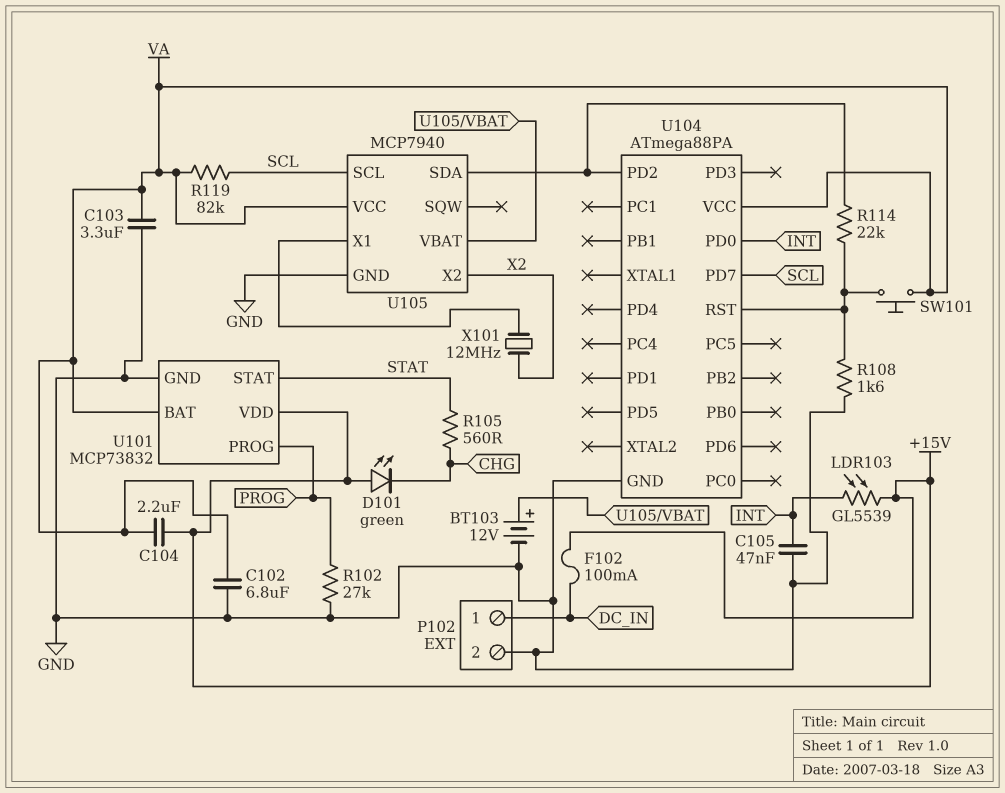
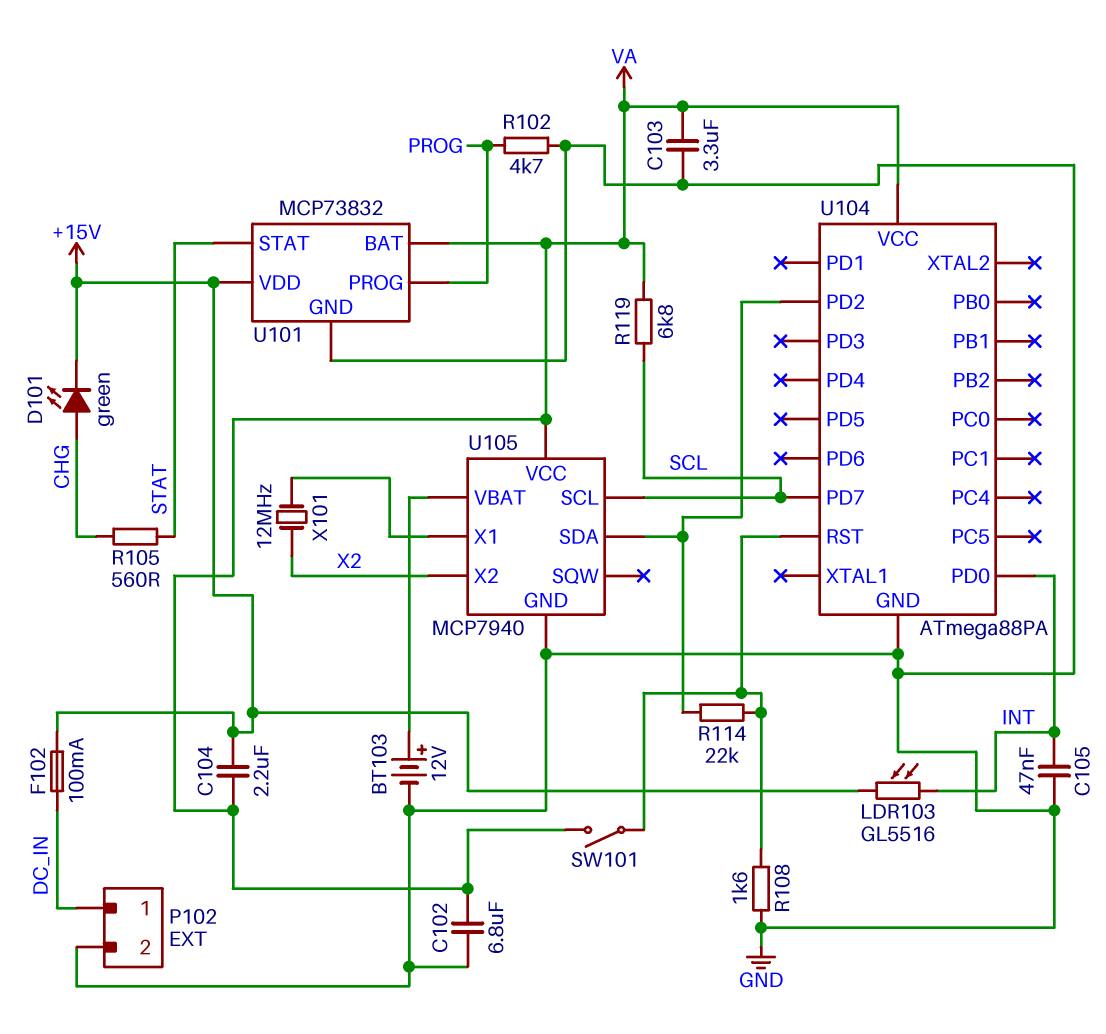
D101: LED green (A +15V, K CHG) -> LED green (A CHG, K +15V)
LDR103: GL5539 (+15V, INT) -> GL5516 (+15V, INT)
R102: 27k (GND, PROG) -> 4.7k (GND, PROG)
R119: 82k (SCL, VA) -> 6.8k (SCL, VA)
SW101: button (U104/RST, VA) -> switch (U104/RST, VA)

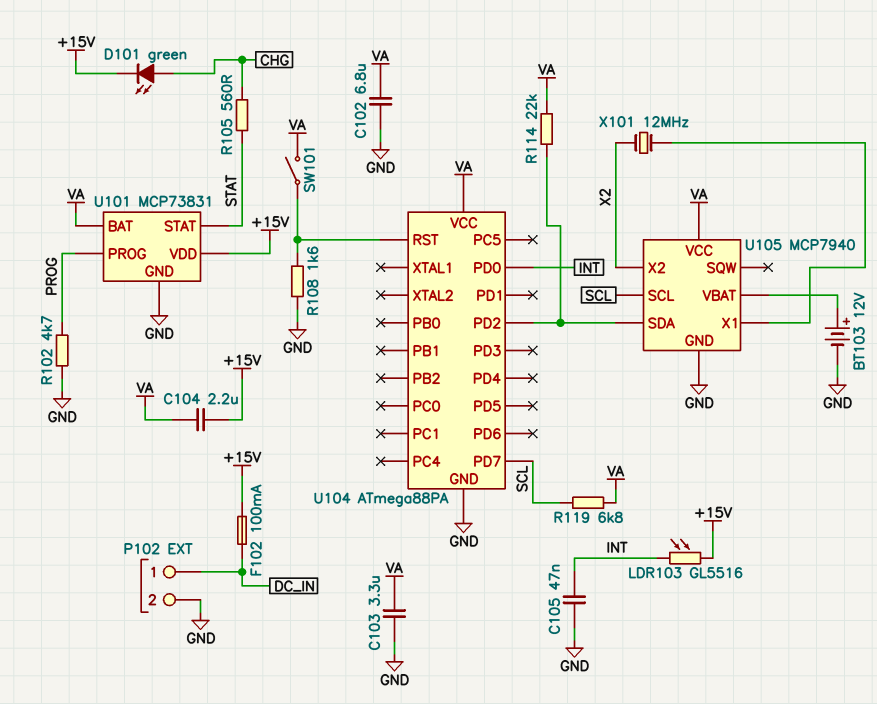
R114: 22k (U104/PD2, U104/RST) -> 22k (U104/PD2, VA)
U101: MCP73832 -> MCP73831

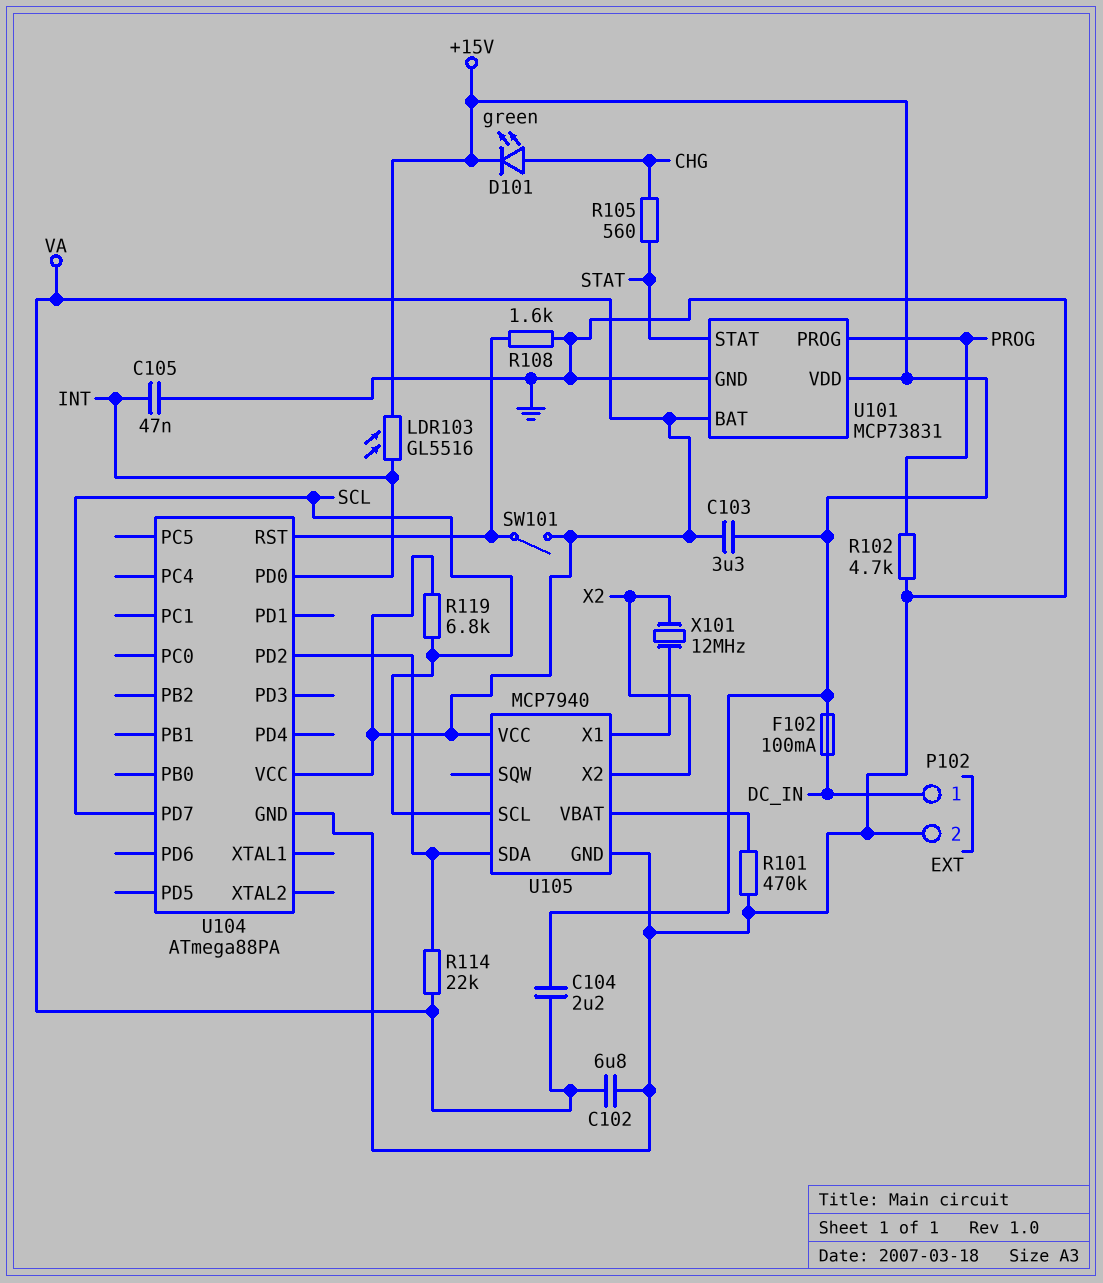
BT103: 12V (plus U105/VBAT, minus GND) -> none
C103: 3.3uF (GND, VA) -> 3.3uF (+15V, VA)
R101: none -> 470k (GND, U105/VBAT)

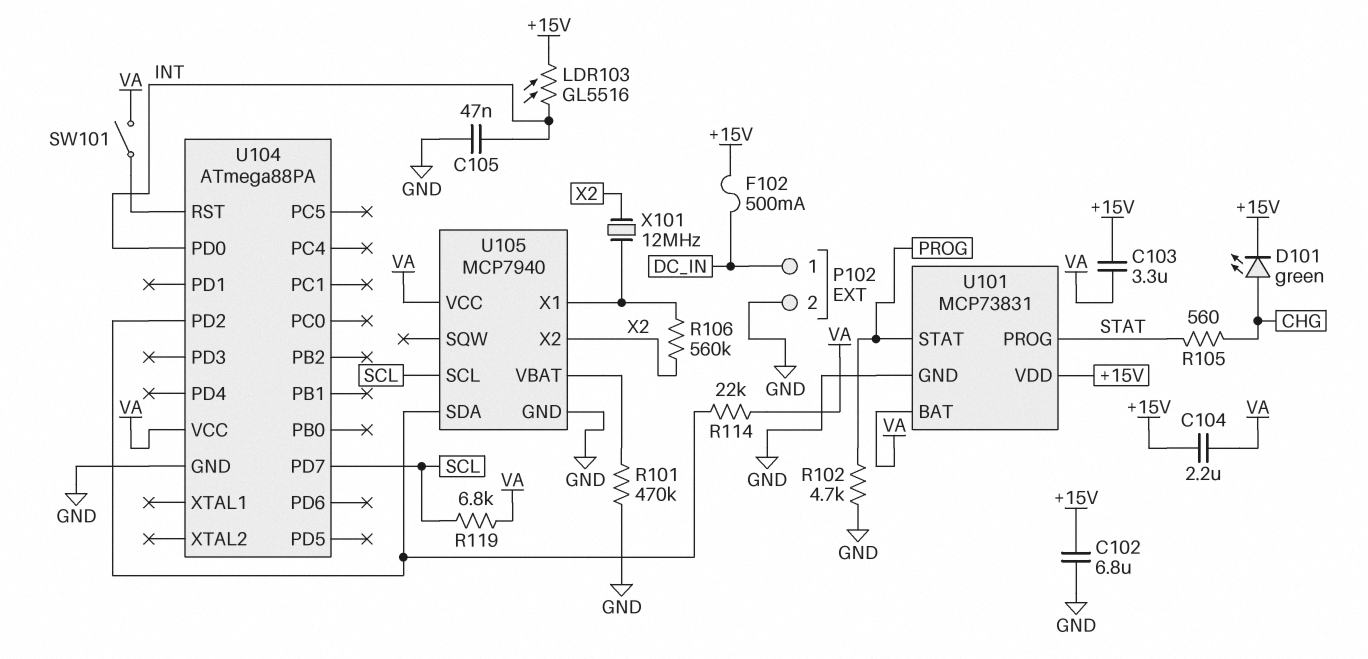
C102: 6.8uF (GND, VA) -> 6.8uF (+15V, GND)
F102: 100mA (+15V, DC_IN) -> 500mA (+15V, DC_IN)
R106: none -> 560k (U105/X1, X2)
R108: 1.6k (GND, U104/RST) -> none
U101 pin PROG: PROG -> STAT
U101 pin STAT: STAT -> PROG

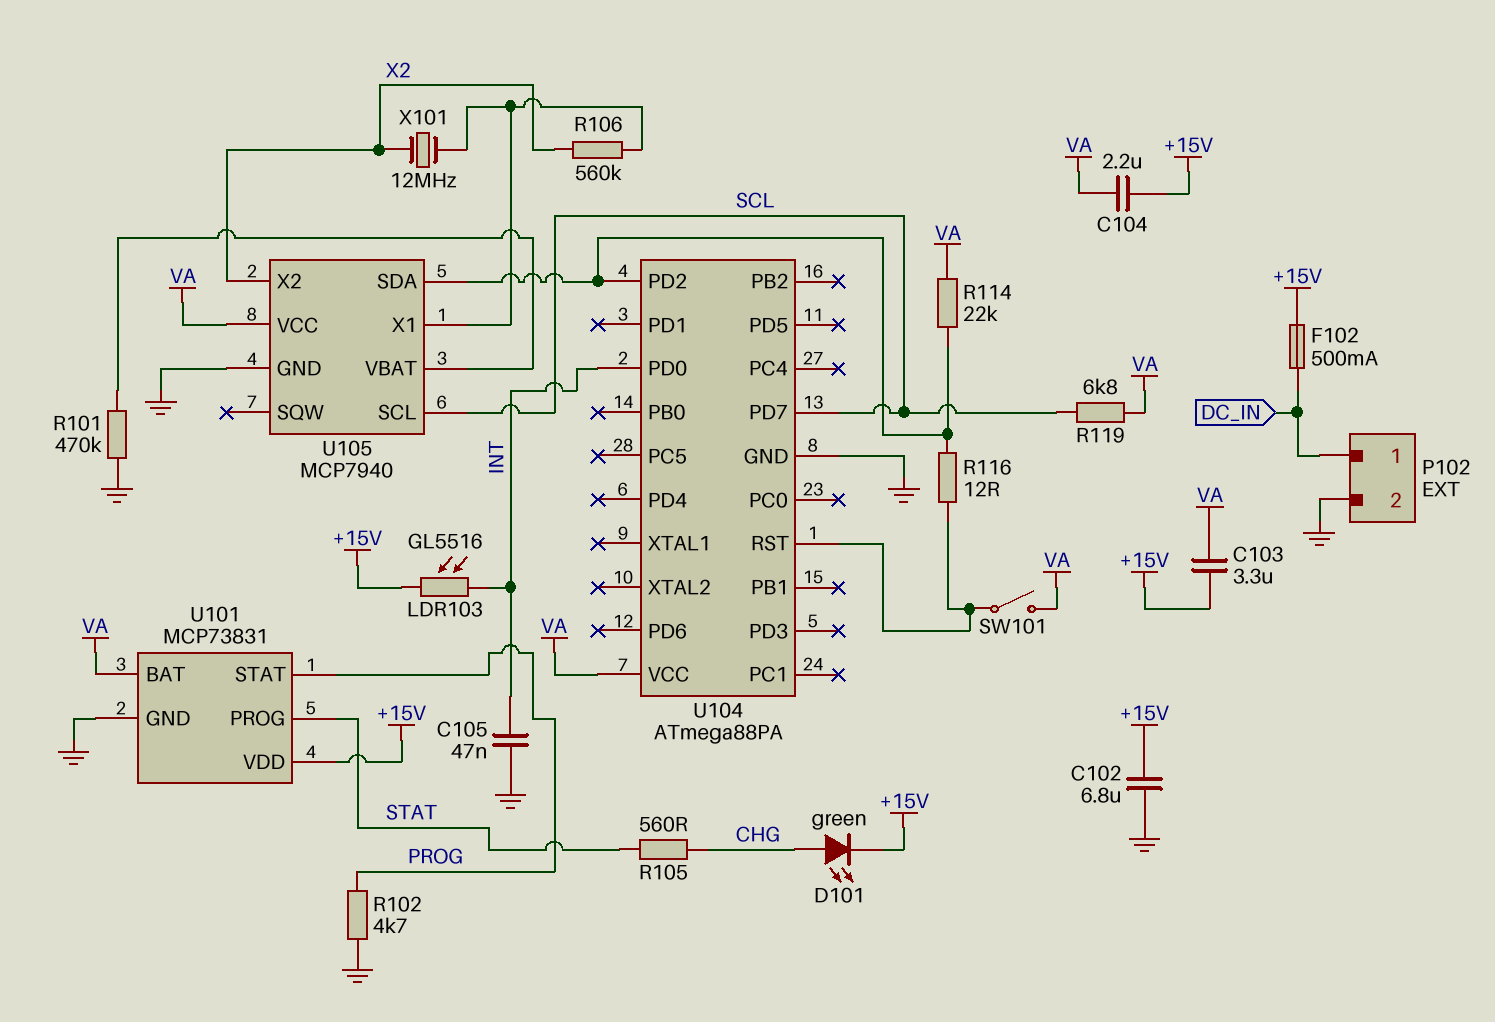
R116: none -> 12 (U104/PD2, U104/RST)

